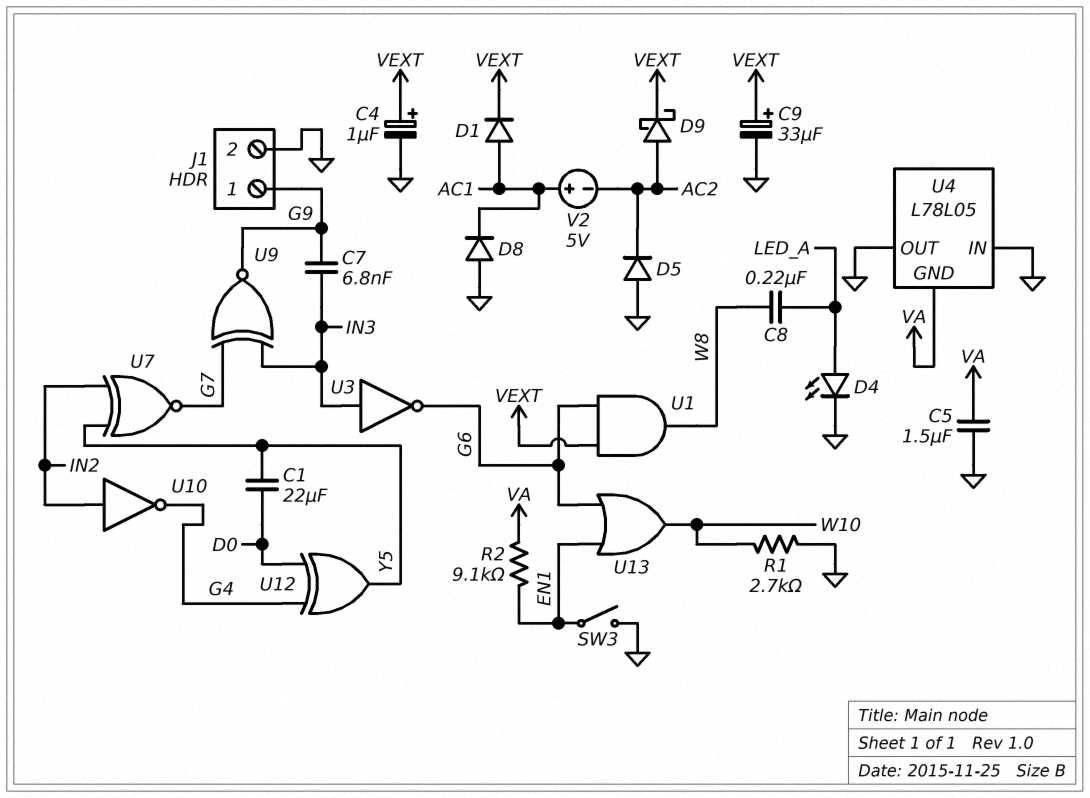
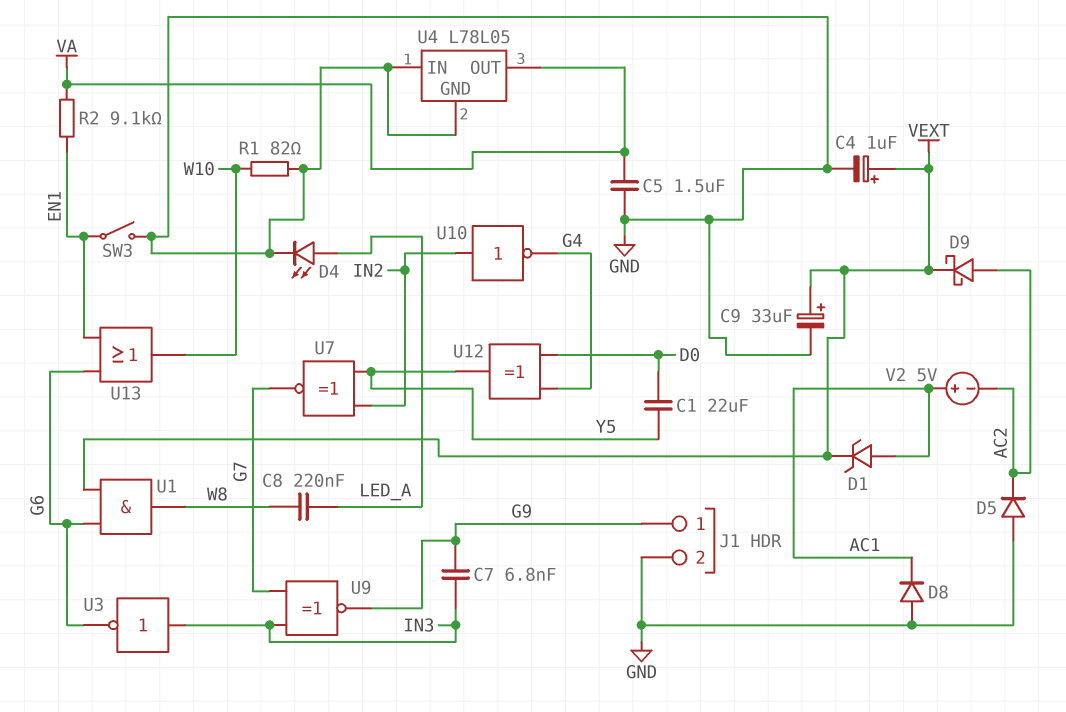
D1: diode (A AC1, K VEXT) -> zener (A AC1, K VEXT)
R1: 2.7k (GND, W10) -> 82 (GND, W10)
U4 pin GND: VA -> GND
U4 pin OUT: GND -> VA

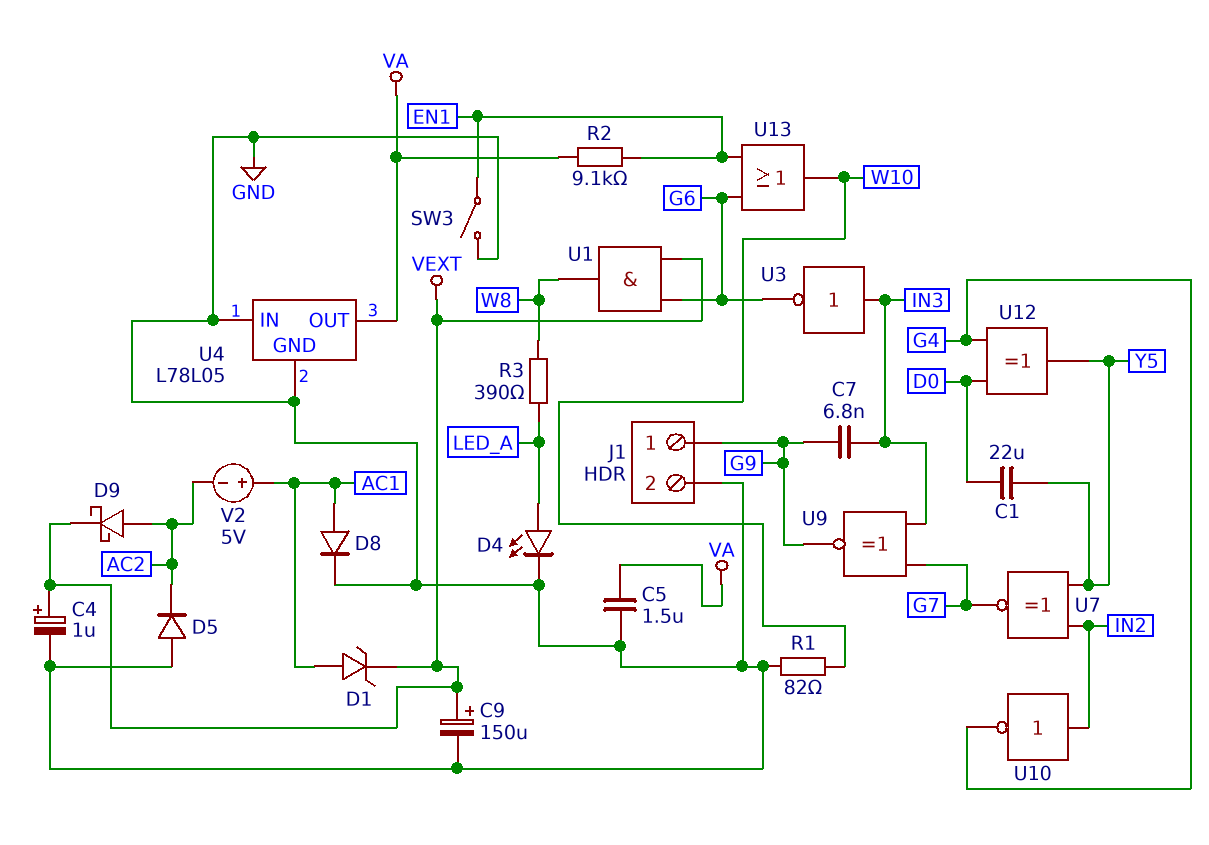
C8: 220nF (LED_A, W8) -> none
C9: 33uF (plus VEXT, minus GND) -> 150uF (plus VEXT, minus GND)
D8: diode (A GND, K AC1) -> diode (A AC1, K GND)
R3: none -> 390 (LED_A, W8)

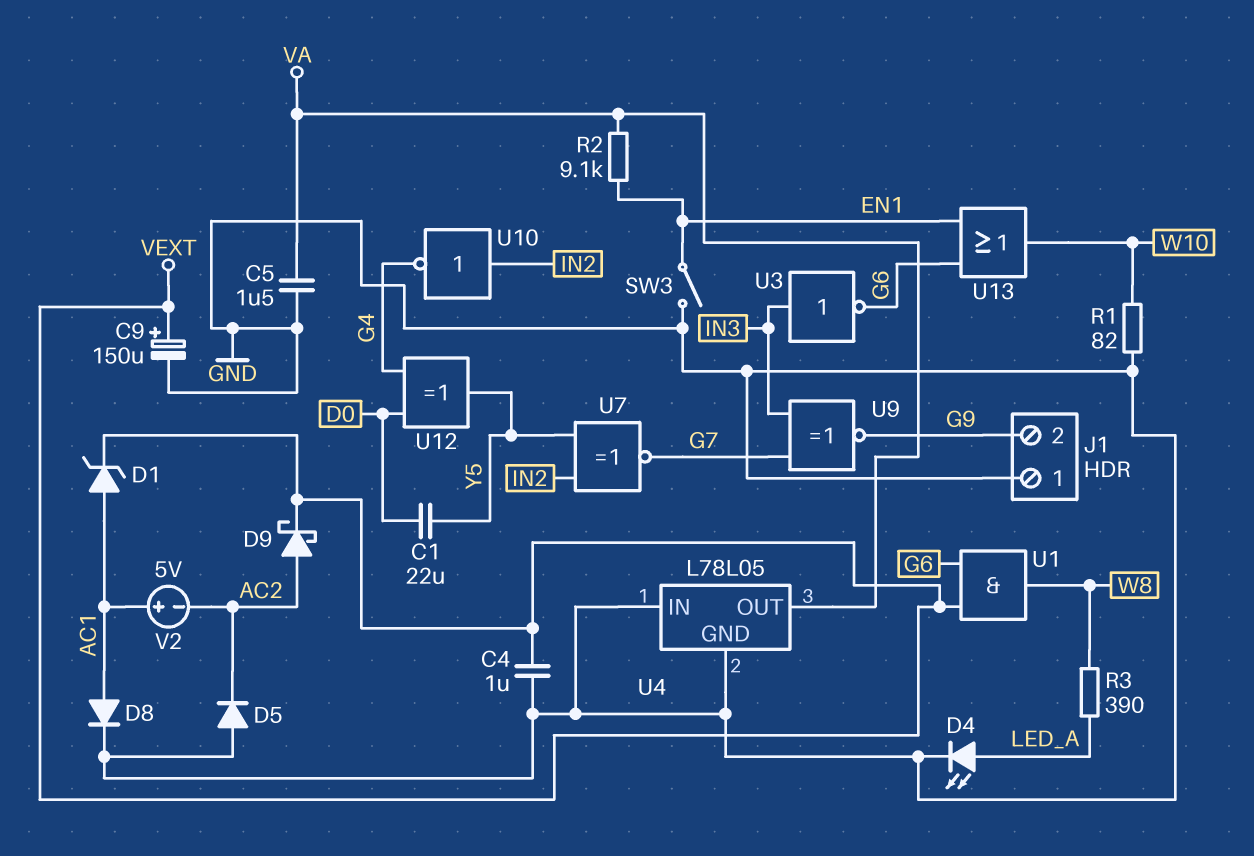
C4: 1uF (plus VEXT, minus GND) -> 1uF (GND, VEXT)
C7: 6.8nF (G9, IN3) -> none
J1 pin 1: G9 -> GND
J1 pin 2: GND -> G9

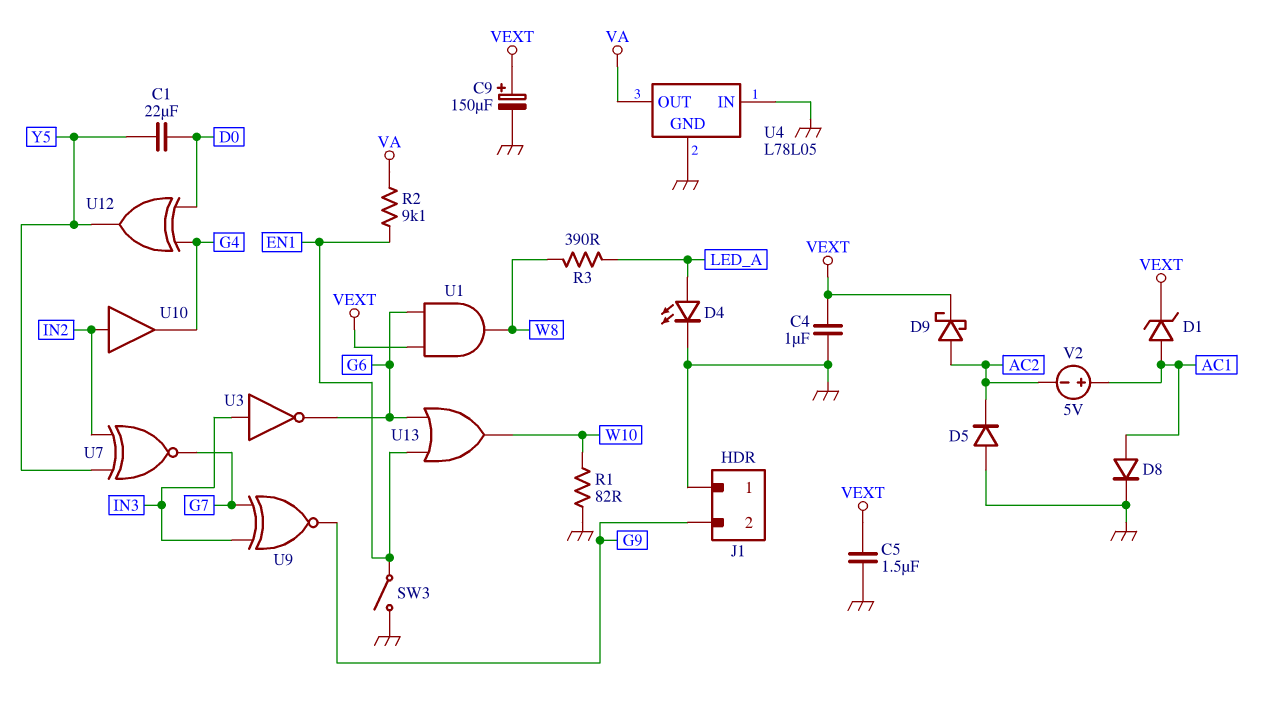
C5: 1.5uF (GND, VA) -> 1.5uF (GND, VEXT)
U10: NOT (in IN2, out G4) -> buffer (in IN2, out G4)

